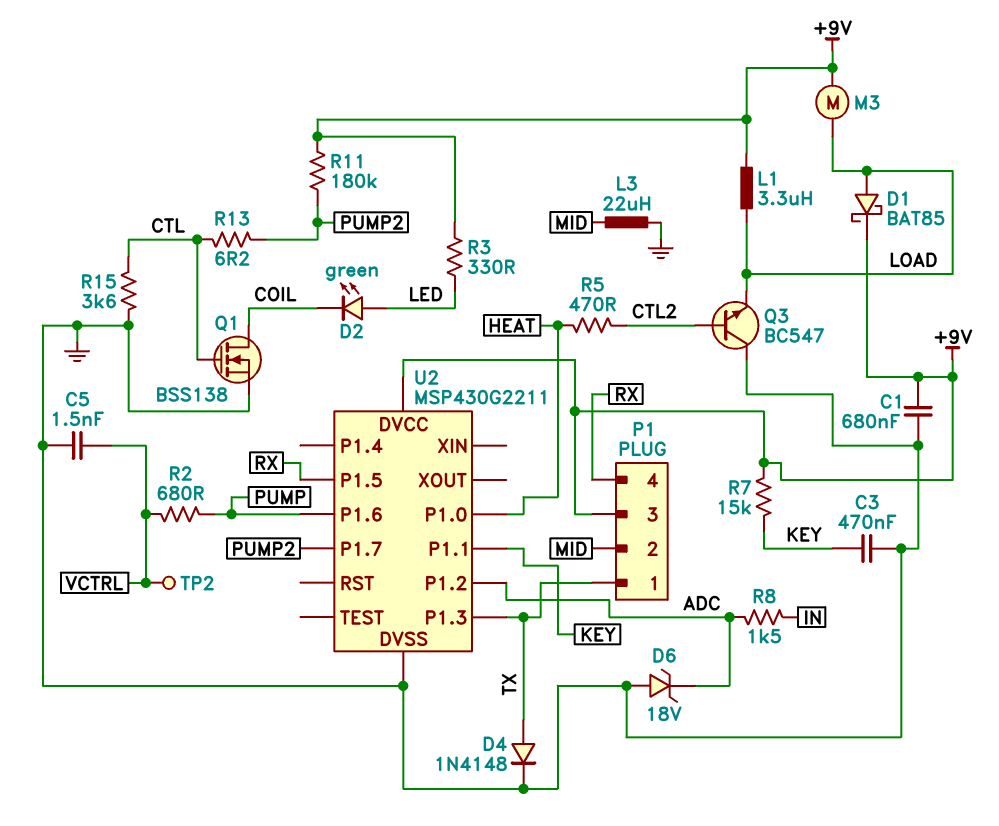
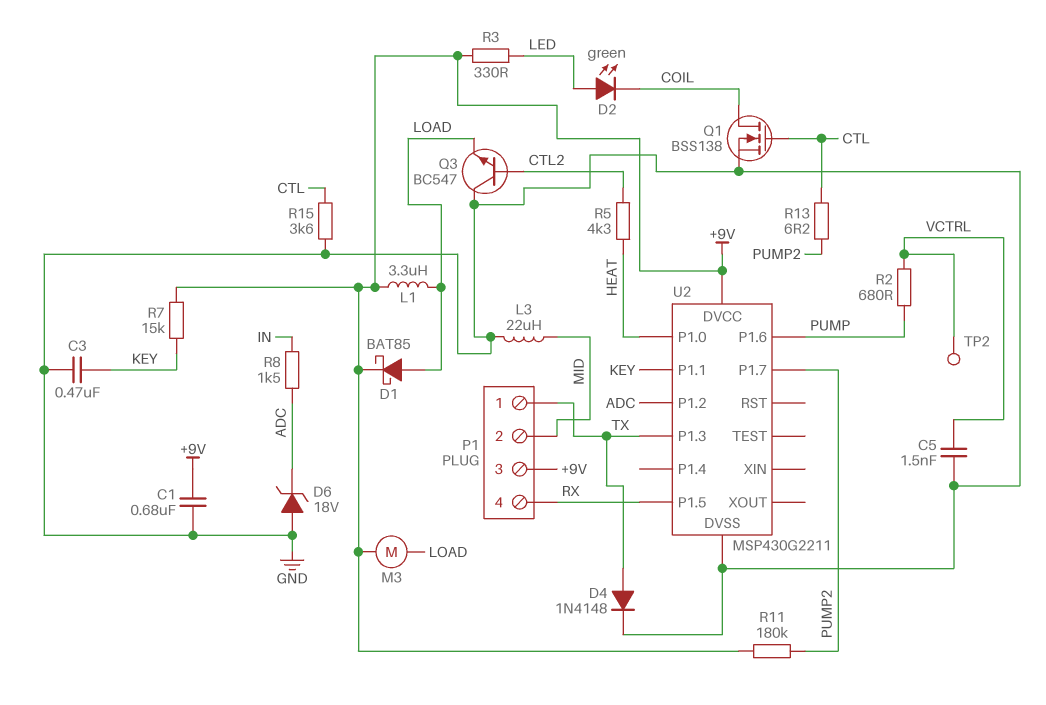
R5: 470 (CTL2, HEAT) -> 4.3k (CTL2, HEAT)

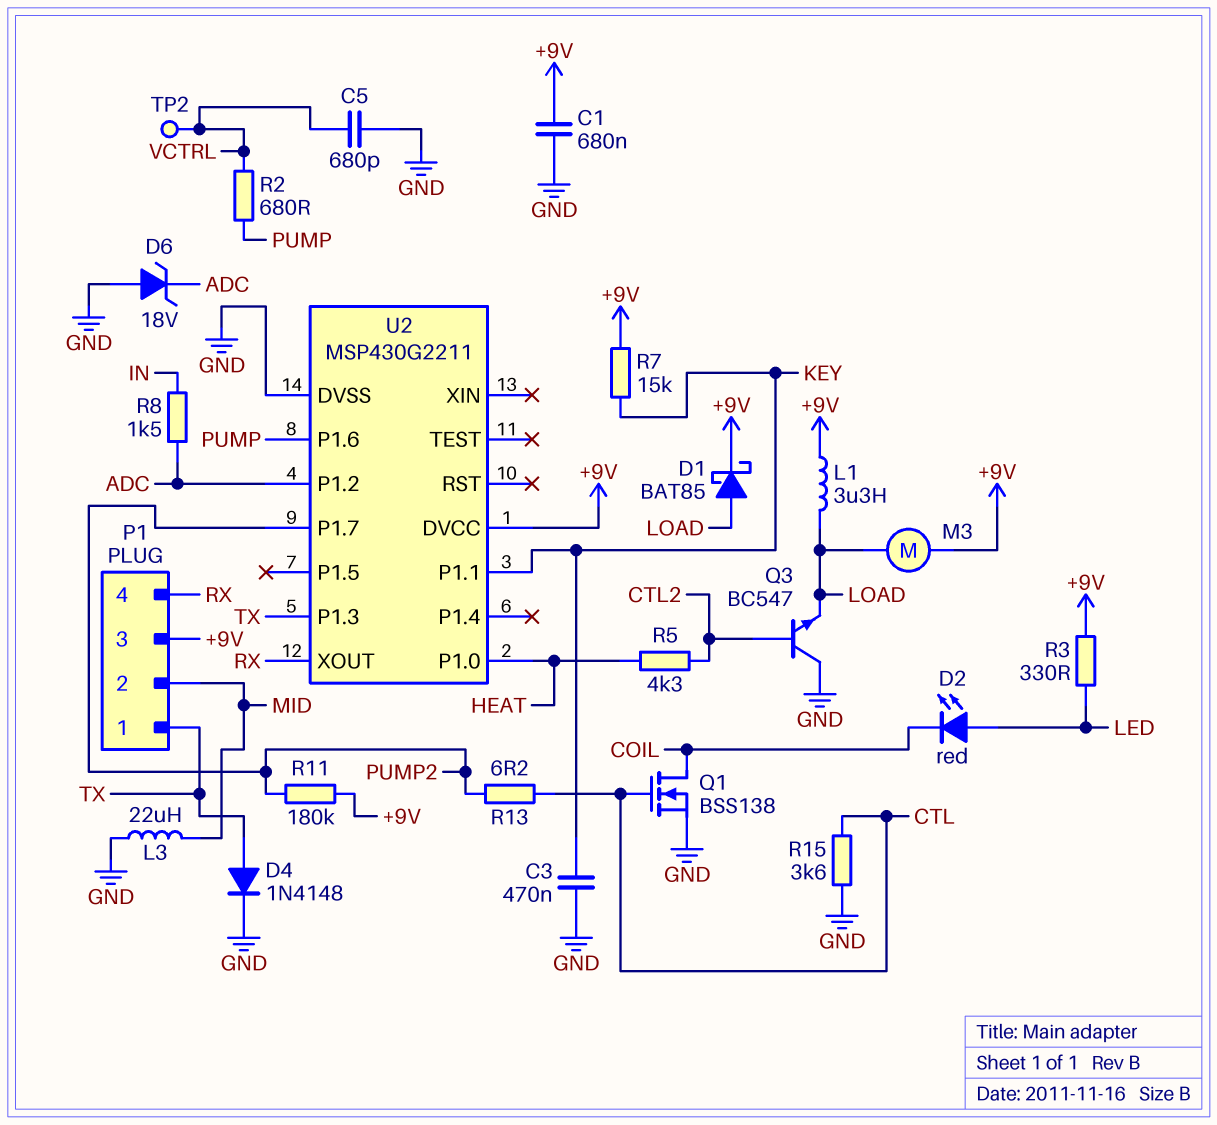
C5: 1.5nF (GND, VCTRL) -> 680pF (GND, VCTRL)
D2: LED green (A LED, K COIL) -> LED red (A LED, K COIL)
U2 pin P1.5: RX -> none
U2 pin XOUT: none -> RX

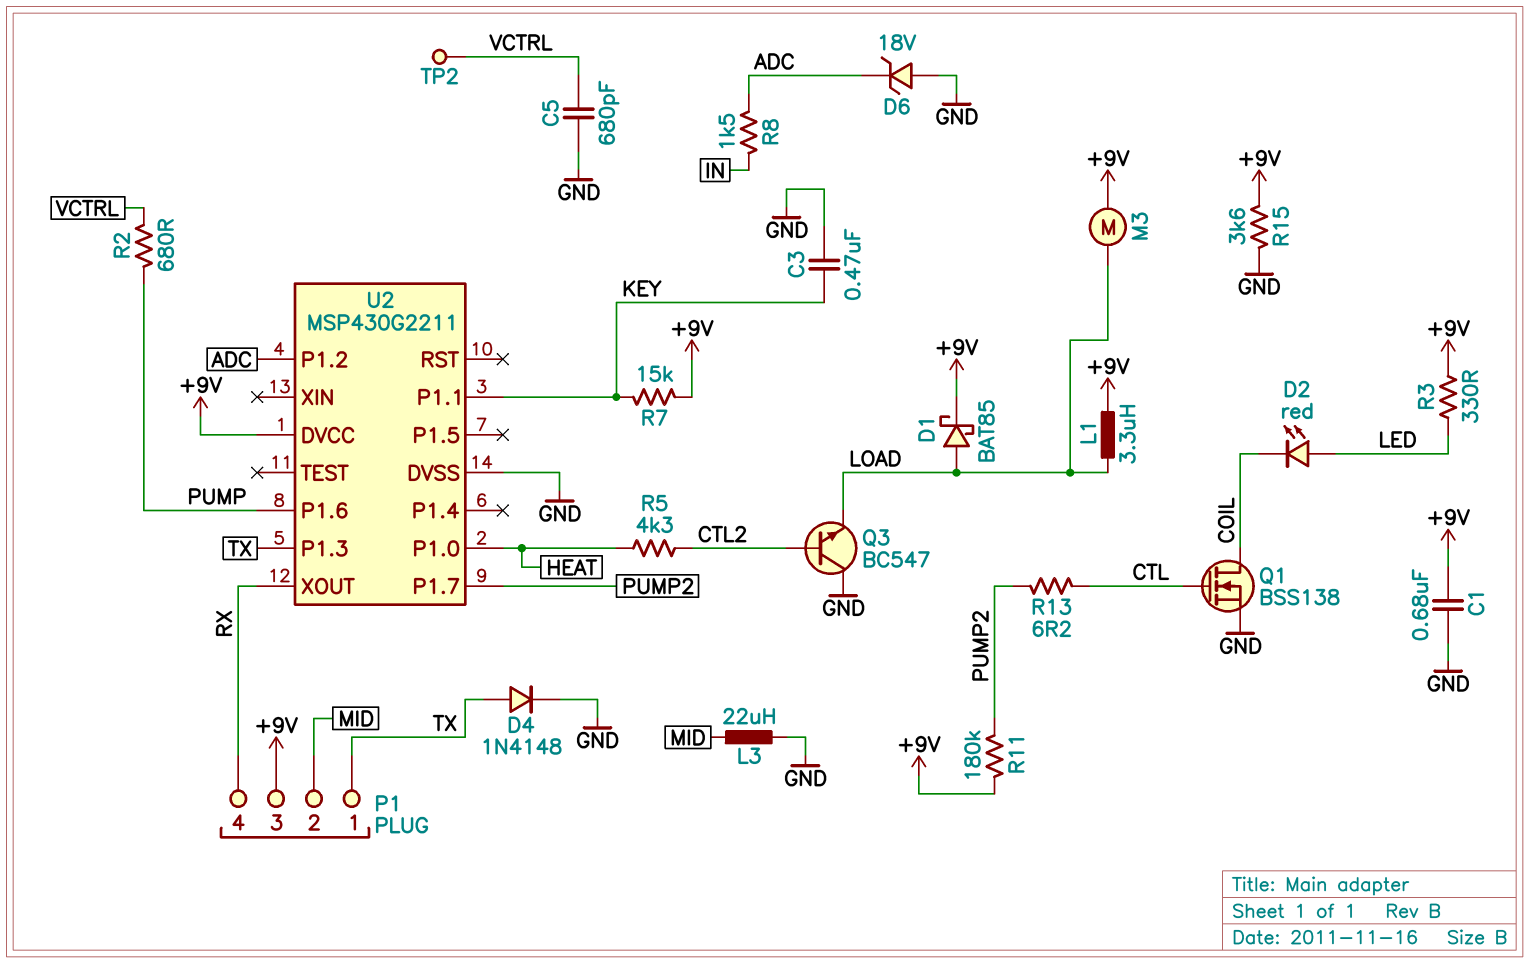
R15: 3.6k (CTL, GND) -> 3.6k (+9V, GND)

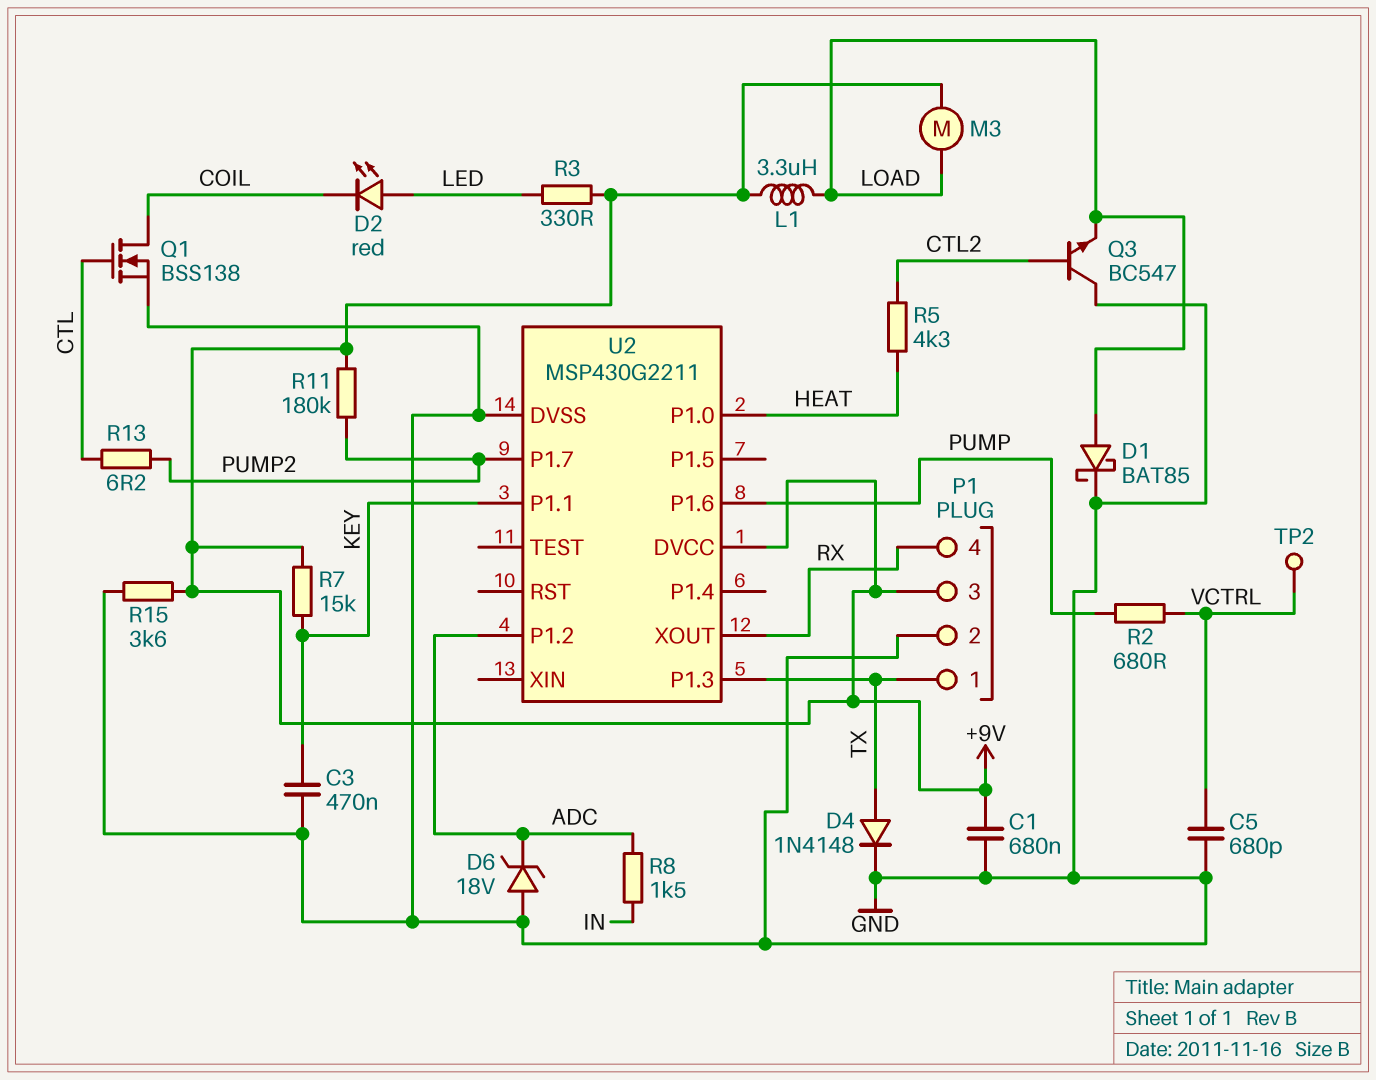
D1: schottky BAT85 (A LOAD, K +9V) -> schottky BAT85 (A LOAD, K GND)
L3: 22uH (GND, MID) -> none
P1 pin 2: MID -> GND

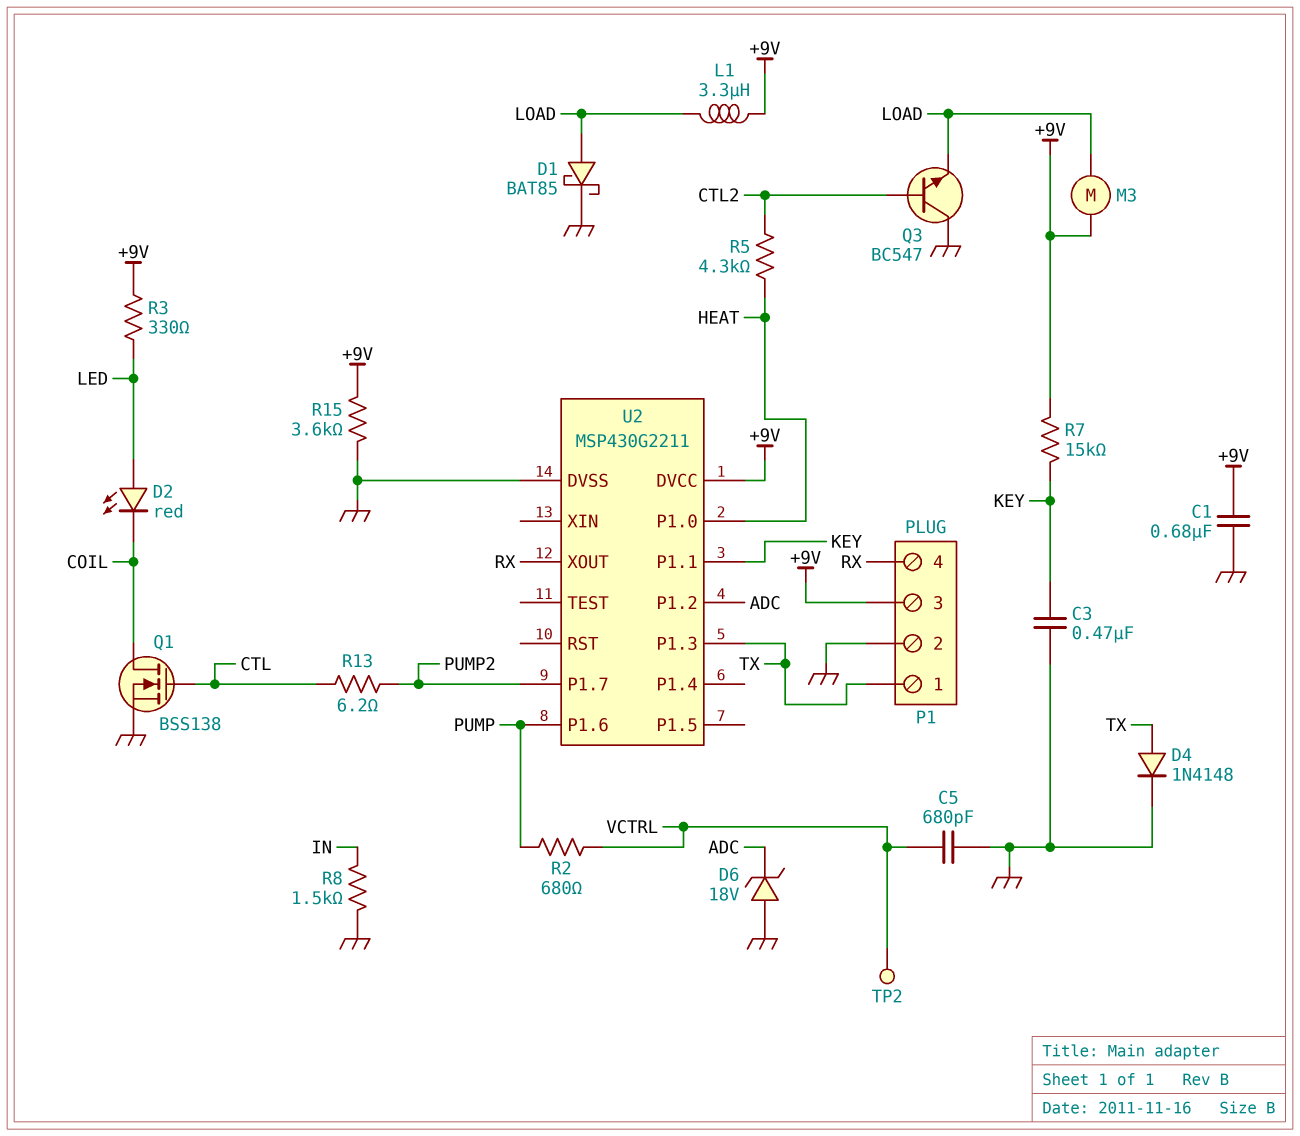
R8: 1.5k (ADC, IN) -> 1.5k (GND, IN)
R11: 180k (+9V, PUMP2) -> none

